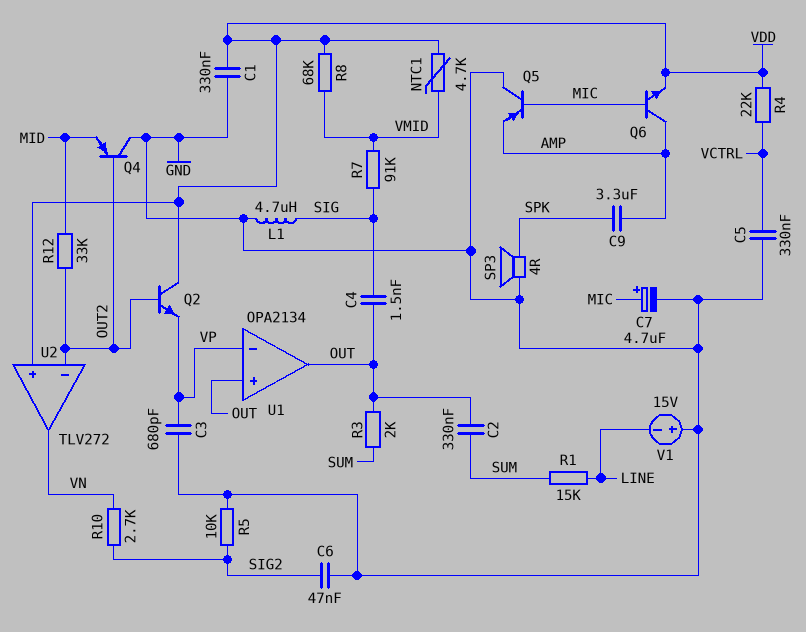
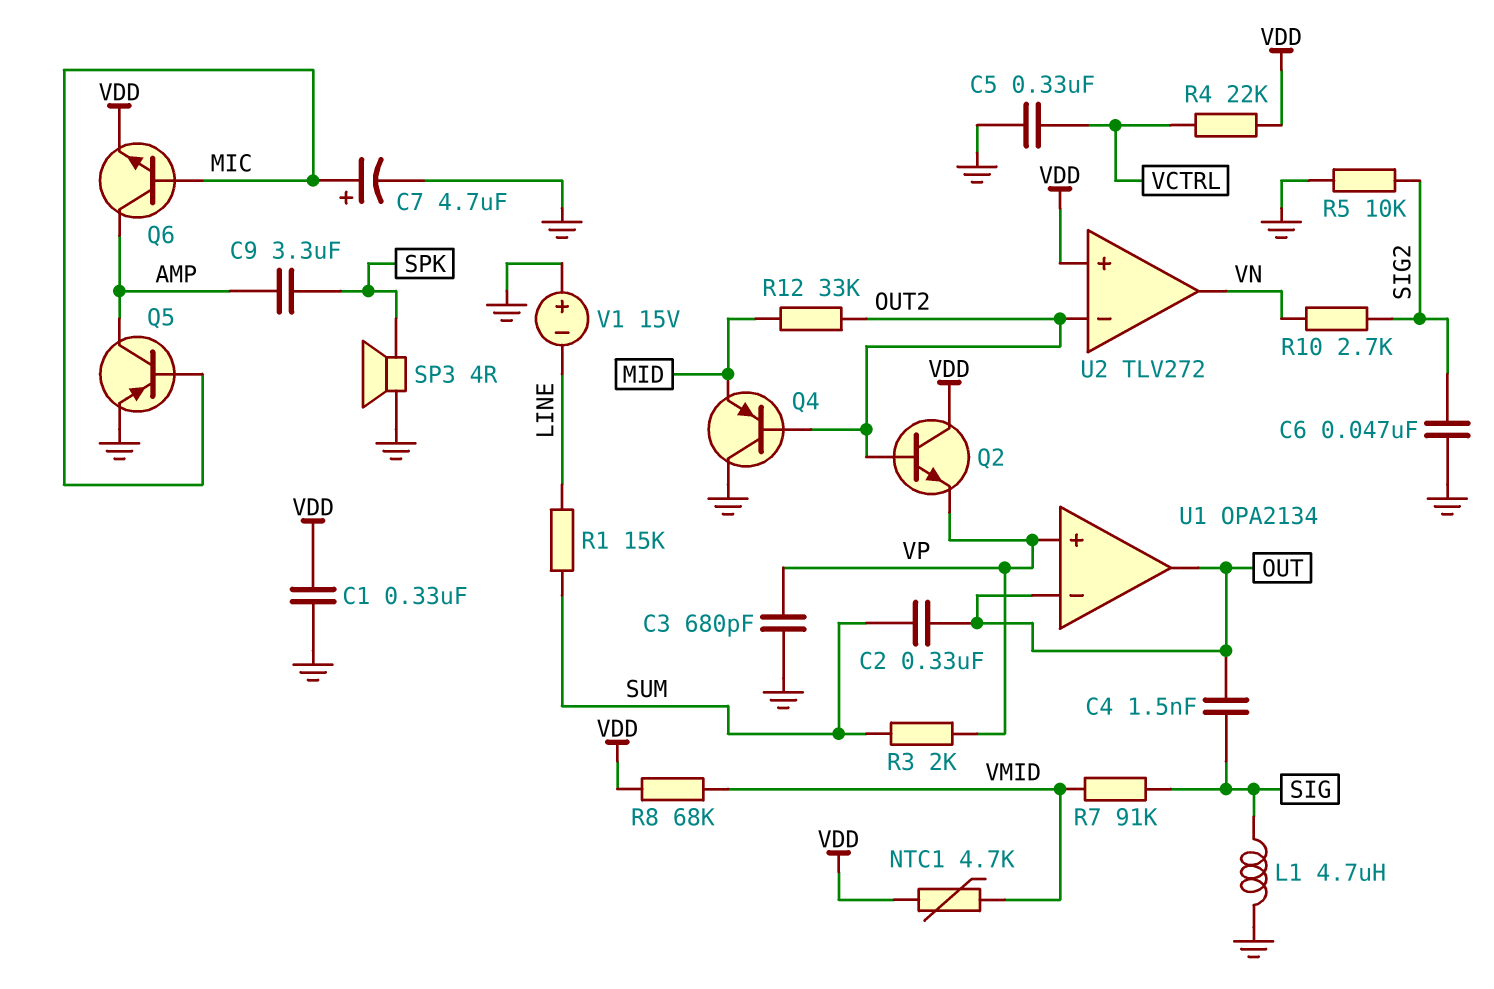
Q5: PNP (B MIC, C GND, E AMP) -> PNP (B MIC, C AMP, E GND)
R3: 2k (OUT, SUM) -> 2k (SUM, VP)
U1 pin in+: OUT -> VP
U1 pin in-: VP -> OUT

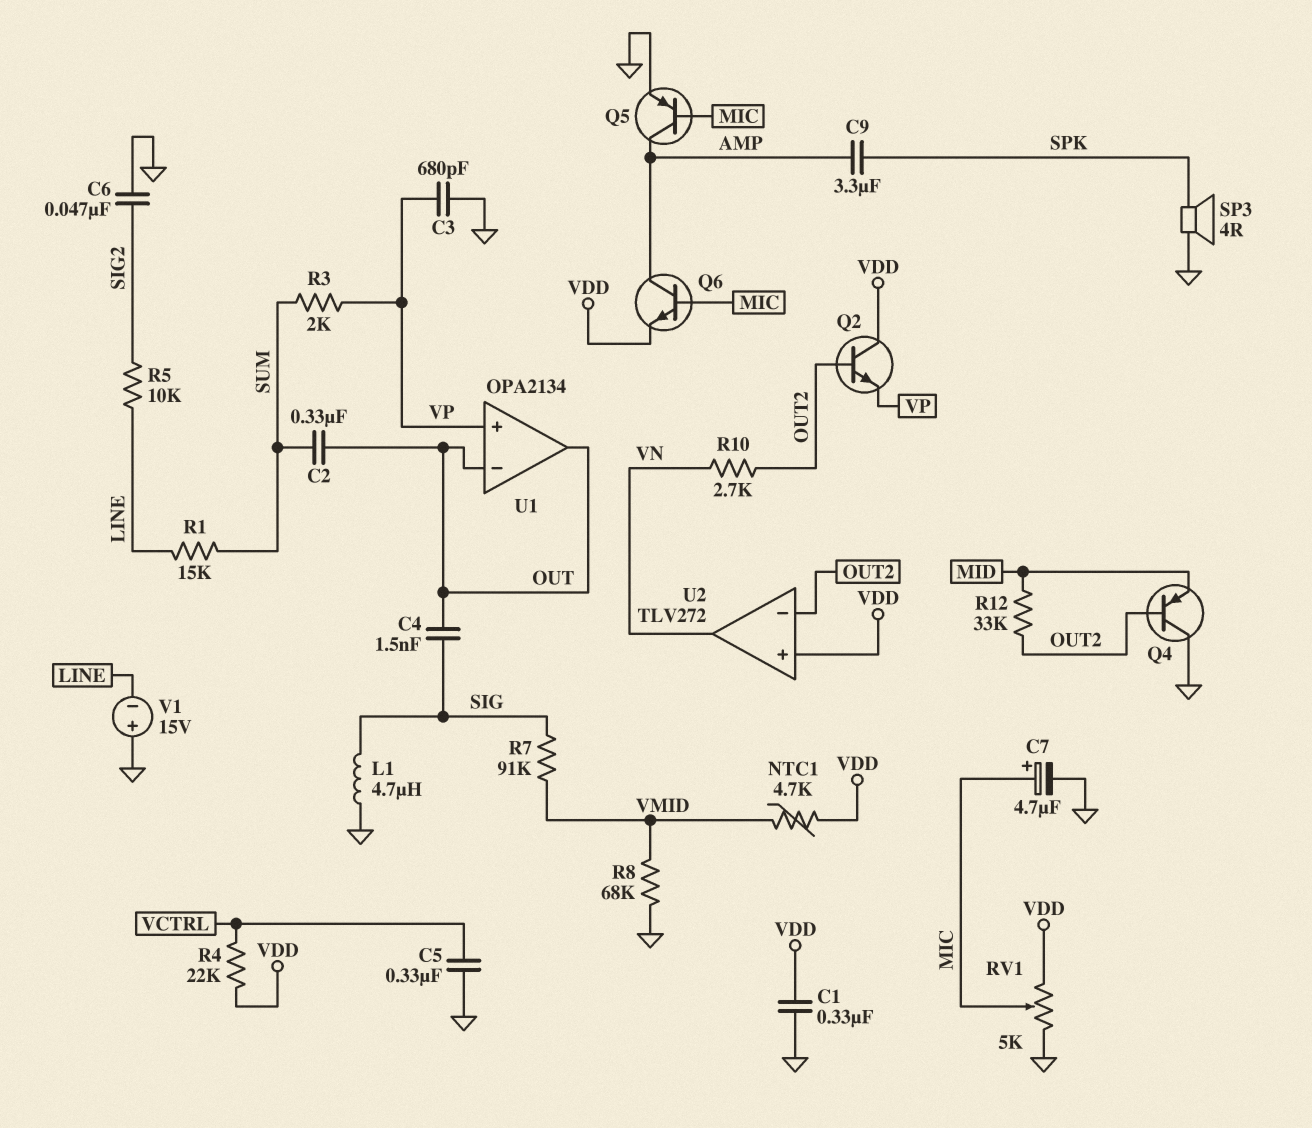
R5: 10k (GND, SIG2) -> 10k (LINE, SIG2)
R8: 68k (VDD, VMID) -> 68k (GND, VMID)
R10: 2.7k (SIG2, VN) -> 2.7k (OUT2, VN)
RV1: none -> 5k (GND, VDD, wiper MIC)

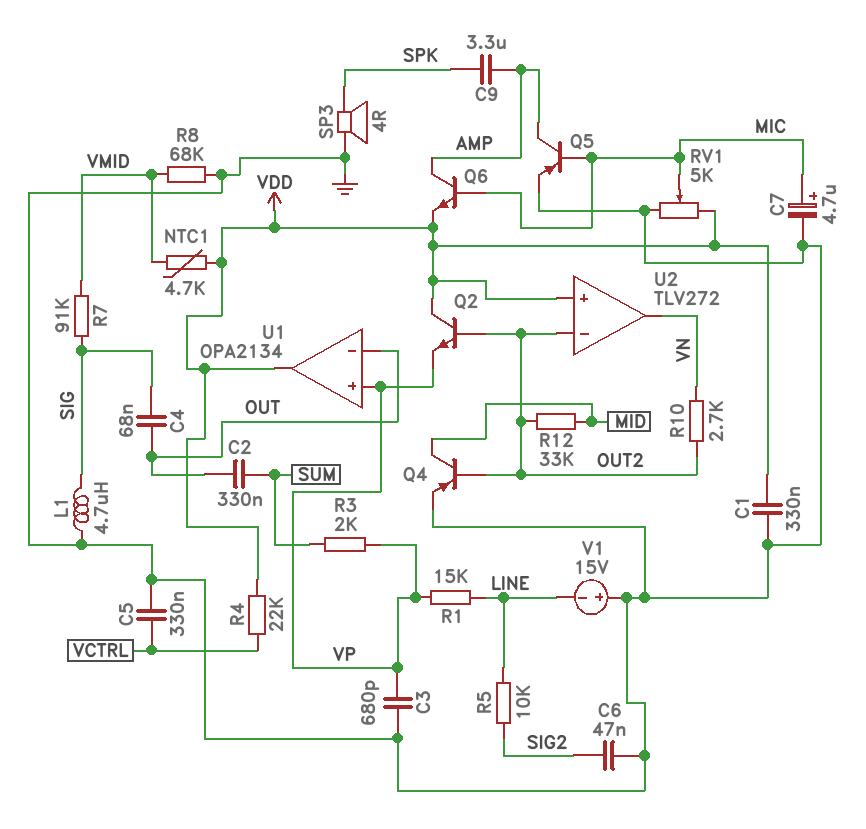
C4: 1.5nF (OUT, SIG) -> 68nF (OUT, SIG)
Q4: PNP (B OUT2, C GND, E MID) -> PNP (B OUT2, C MID, E GND)
R1: 15k (LINE, SUM) -> 15k (LINE, VP)
U1 pin out: OUT -> VDD

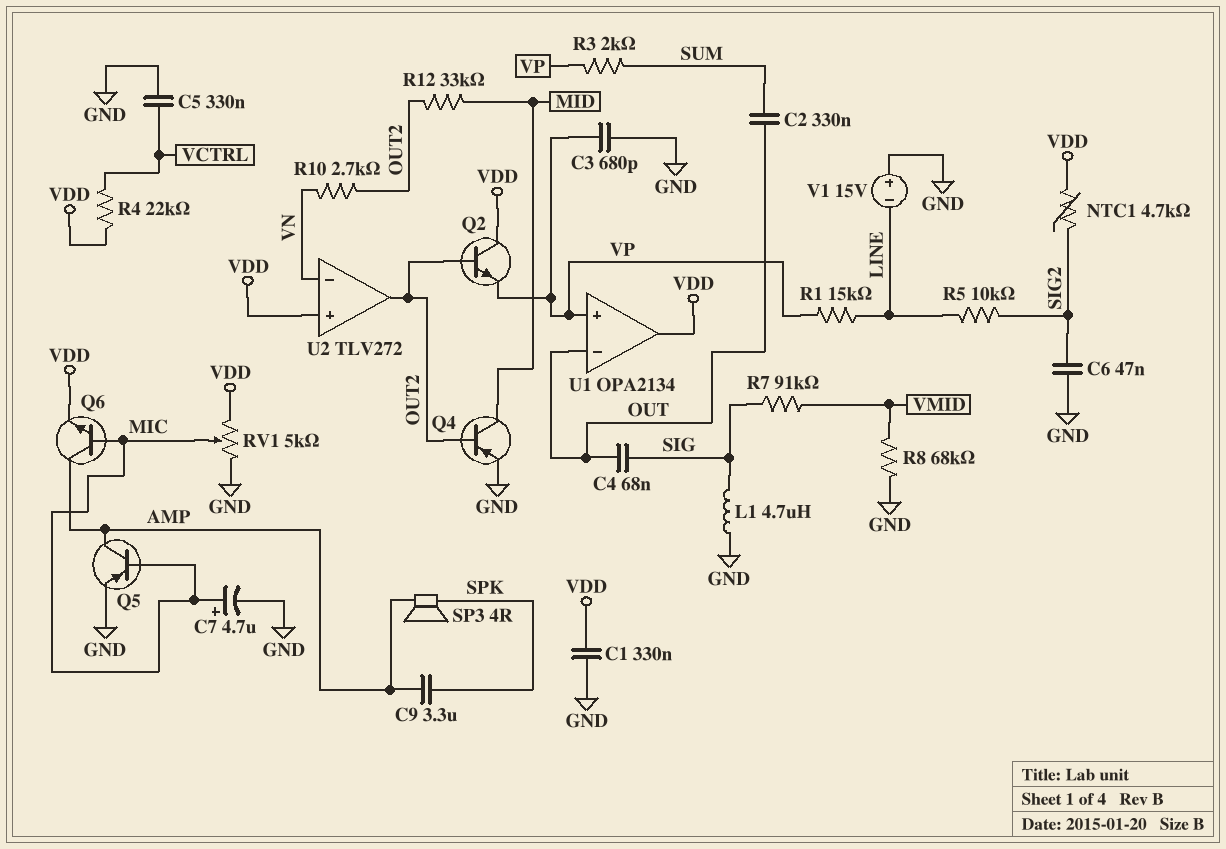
NTC1: 4.7k (VDD, VMID) -> 4.7k (SIG2, VDD)
SP3: speaker 4R (GND, SPK) -> speaker 4R (AMP, SPK)
U2 pin in-: OUT2 -> VN
U2 pin out: VN -> OUT2

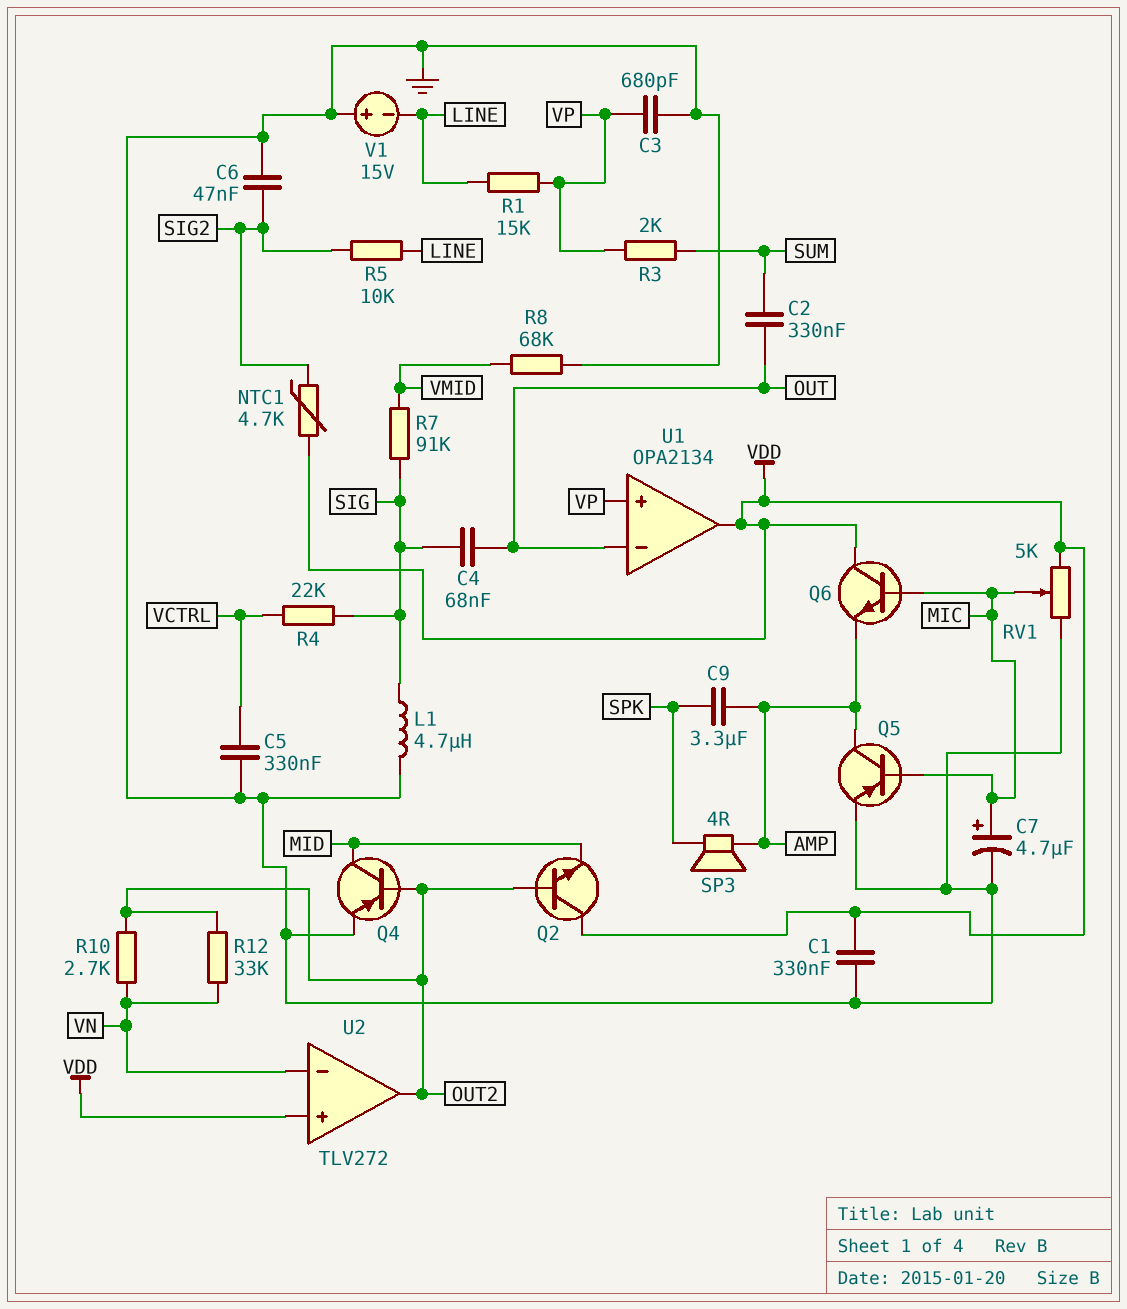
Q2: NPN (B OUT2, C VDD, E VP) -> NPN (B OUT2, C VDD, E MID)
Q6: NPN (B MIC, C AMP, E VDD) -> NPN (B MIC, C VDD, E AMP)
R4: 22k (VCTRL, VDD) -> 22k (SIG, VCTRL)
R12: 33k (MID, OUT2) -> 33k (OUT2, VN)

